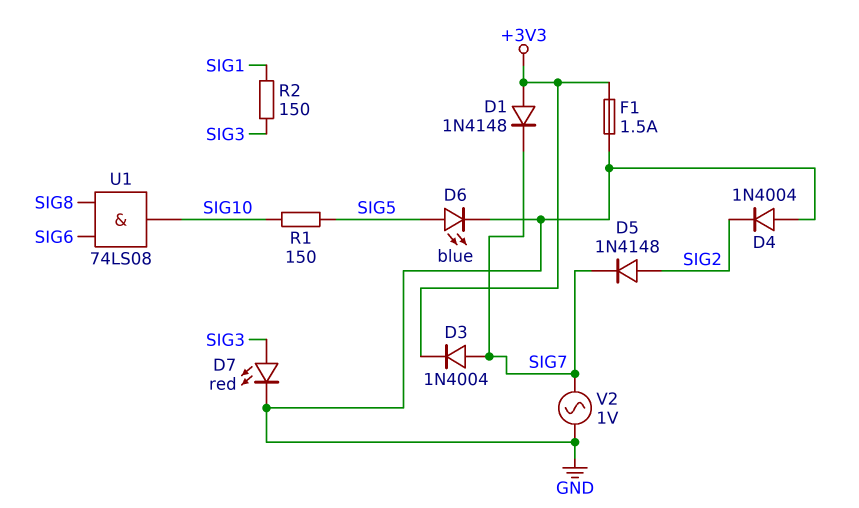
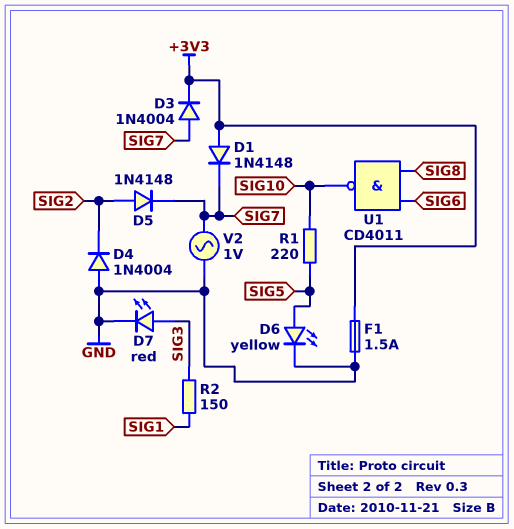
D6: LED blue (A SIG5, K GND) -> LED yellow (A SIG5, K GND)
R1: 150 (SIG5, SIG10) -> 220 (SIG5, SIG10)
U1: AND 74LS08 (in SIG6, in SIG8, out SIG10) -> NAND CD4011 (in SIG6, in SIG8, out SIG10)

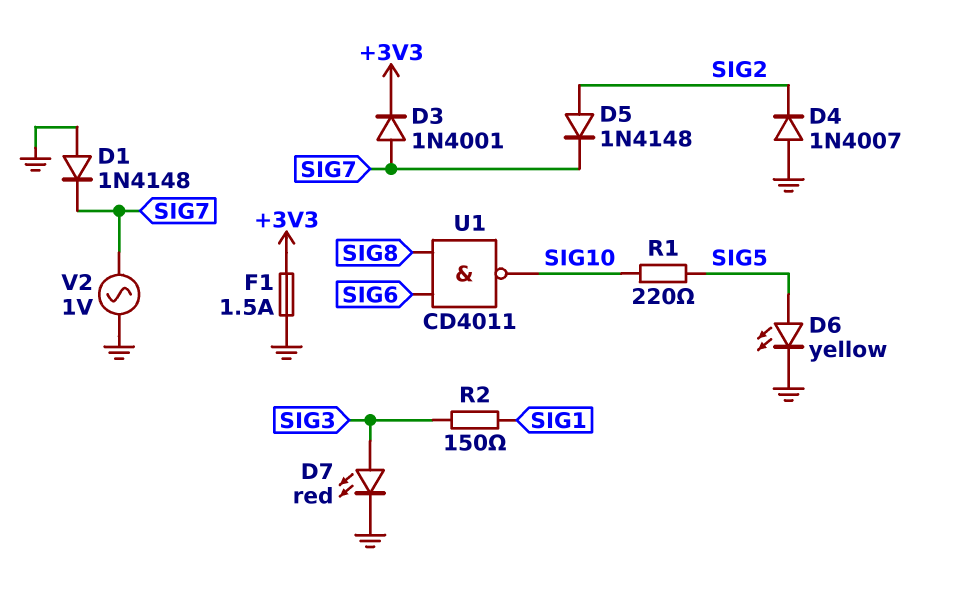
D1: diode 1N4148 (A +3V3, K SIG7) -> diode 1N4148 (A GND, K SIG7)
D3: diode 1N4004 (A SIG7, K +3V3) -> diode 1N4001 (A SIG7, K +3V3)
D4: diode 1N4004 (A GND, K SIG2) -> diode 1N4007 (A GND, K SIG2)

